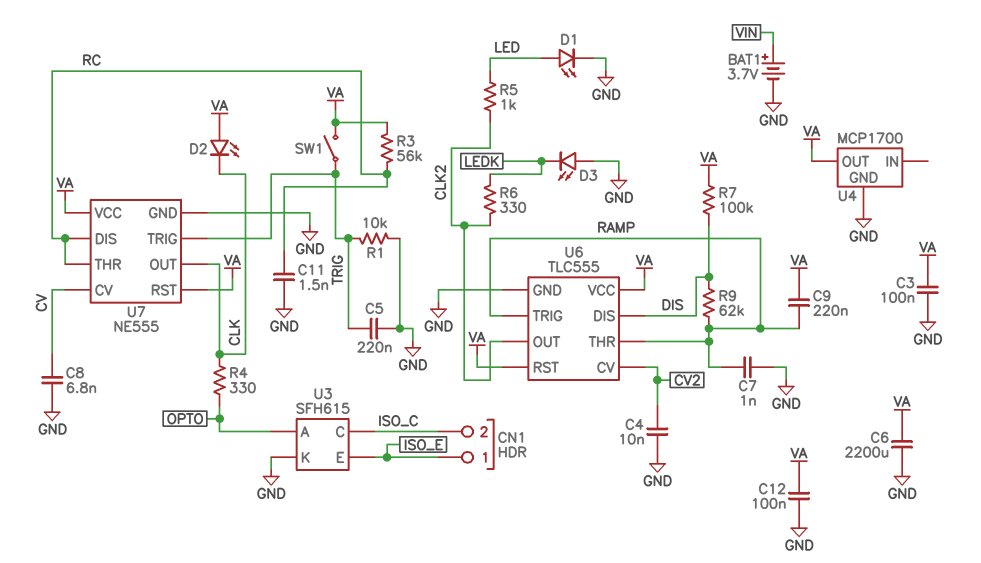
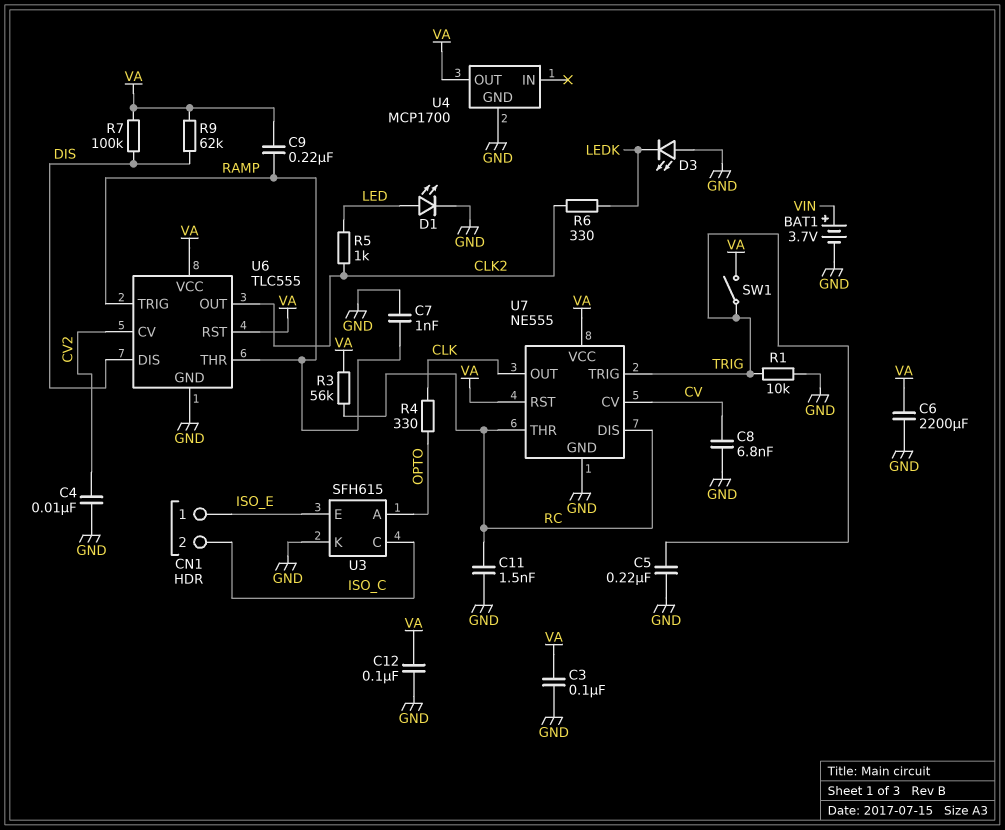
D2: LED (A VA, K CLK) -> none
R9: 62k (DIS, RAMP) -> 62k (DIS, VA)

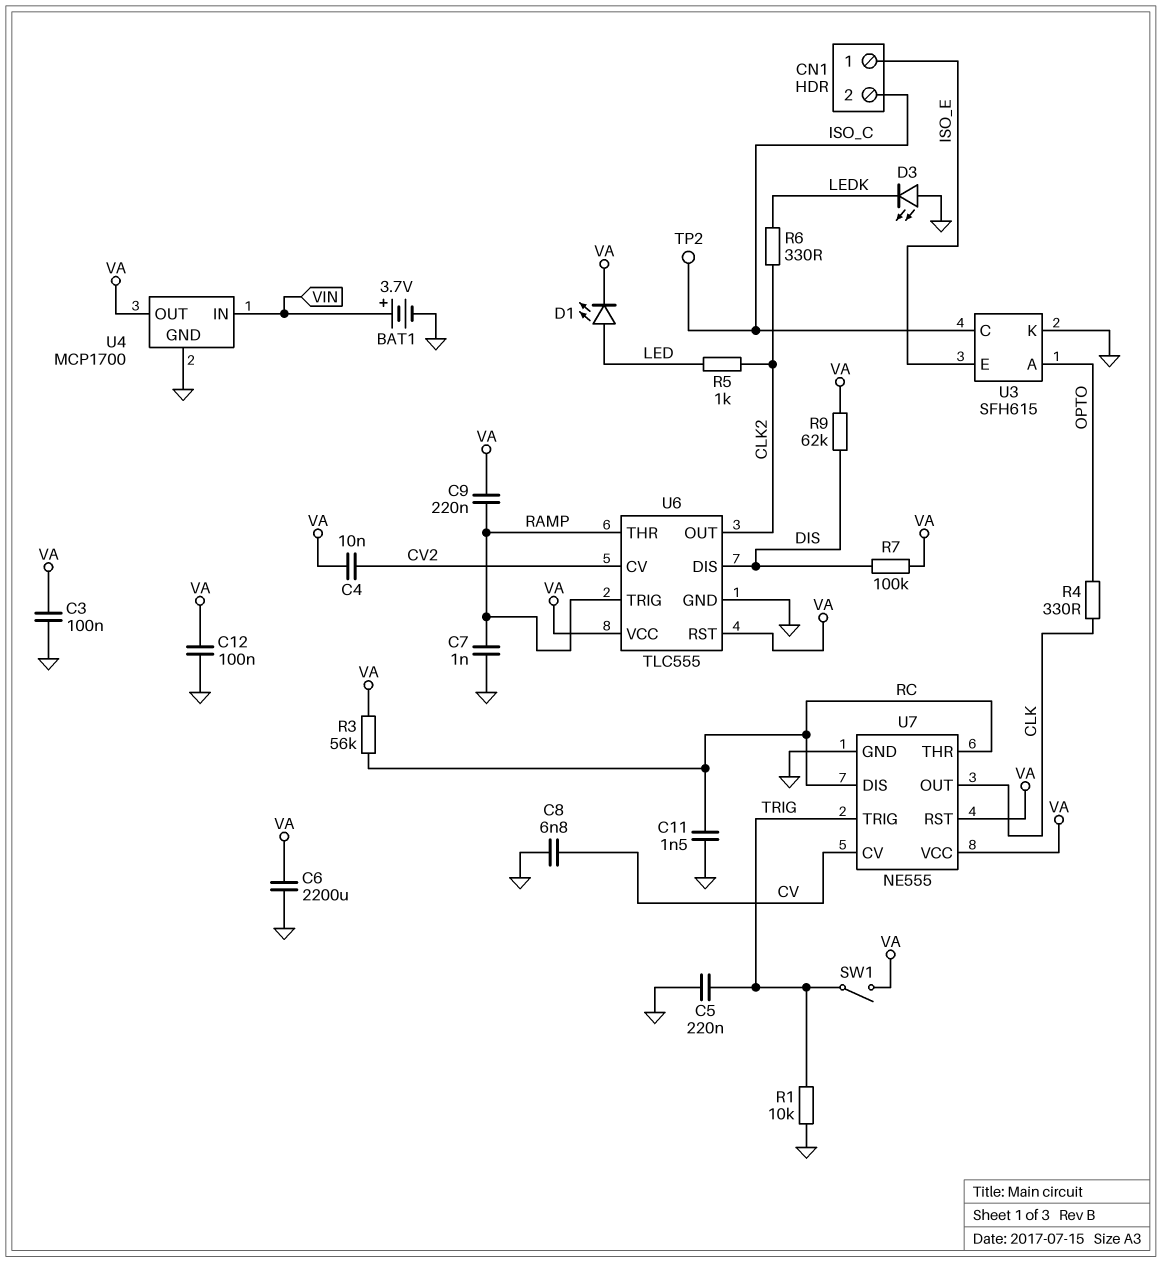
C4: 10nF (CV2, GND) -> 10nF (CV2, VA)
D1: LED (A LED, K GND) -> LED (A LED, K VA)
TP2: none -> test point (ISO_C)
U4 pin IN: none -> VIN

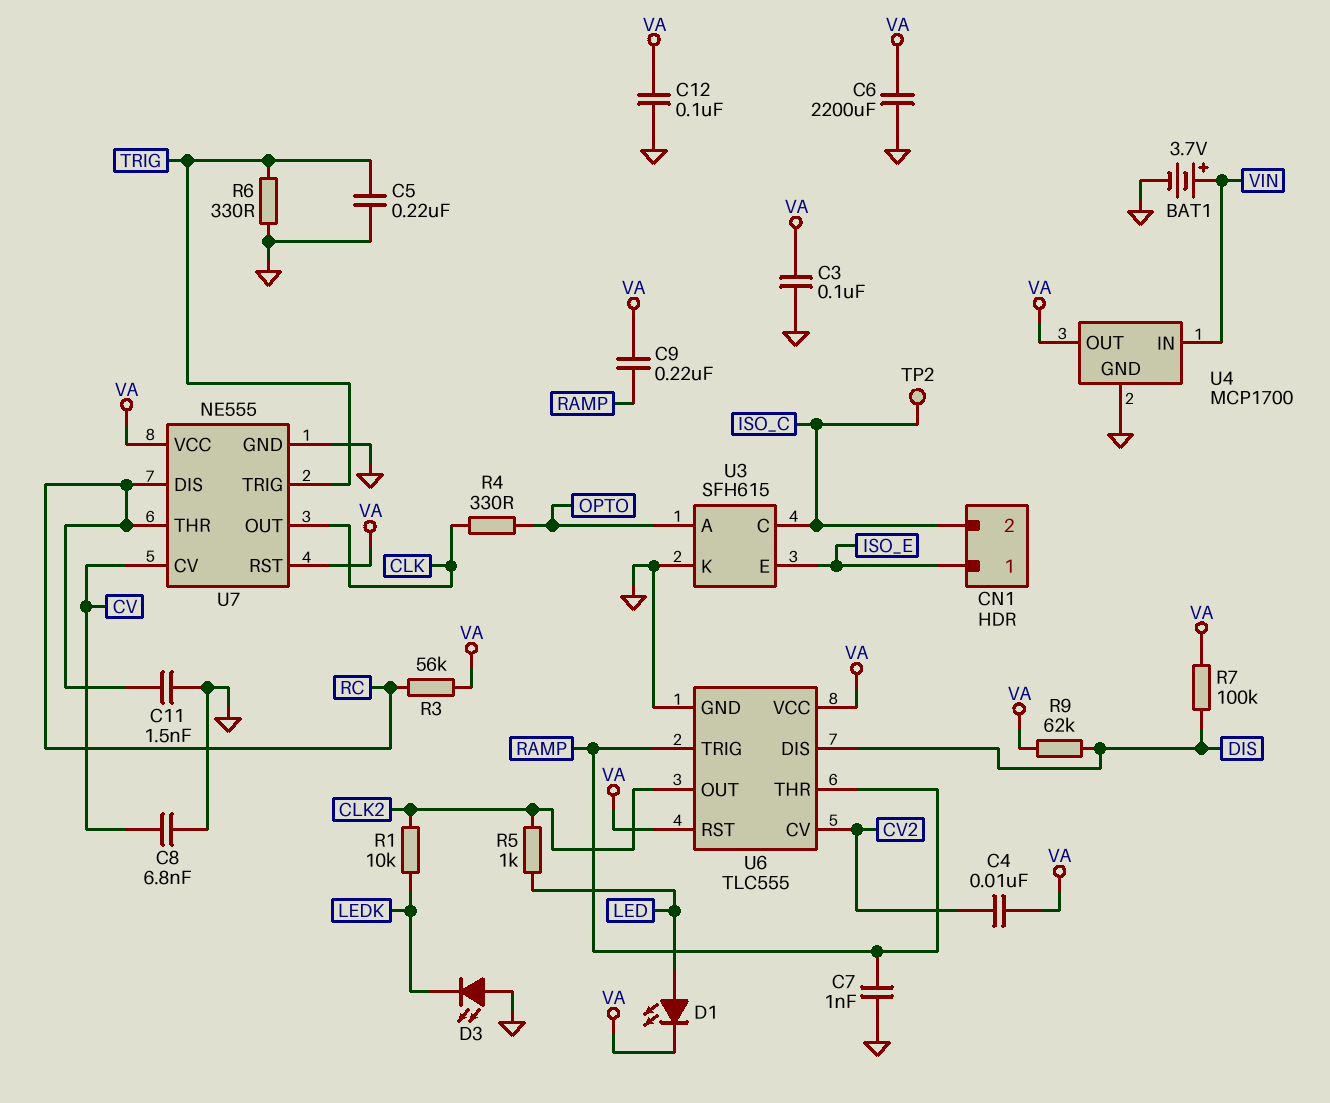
R1: 10k (GND, TRIG) -> 10k (CLK2, LEDK)
R6: 330 (CLK2, LEDK) -> 330 (GND, TRIG)
SW1: switch (TRIG, VA) -> none

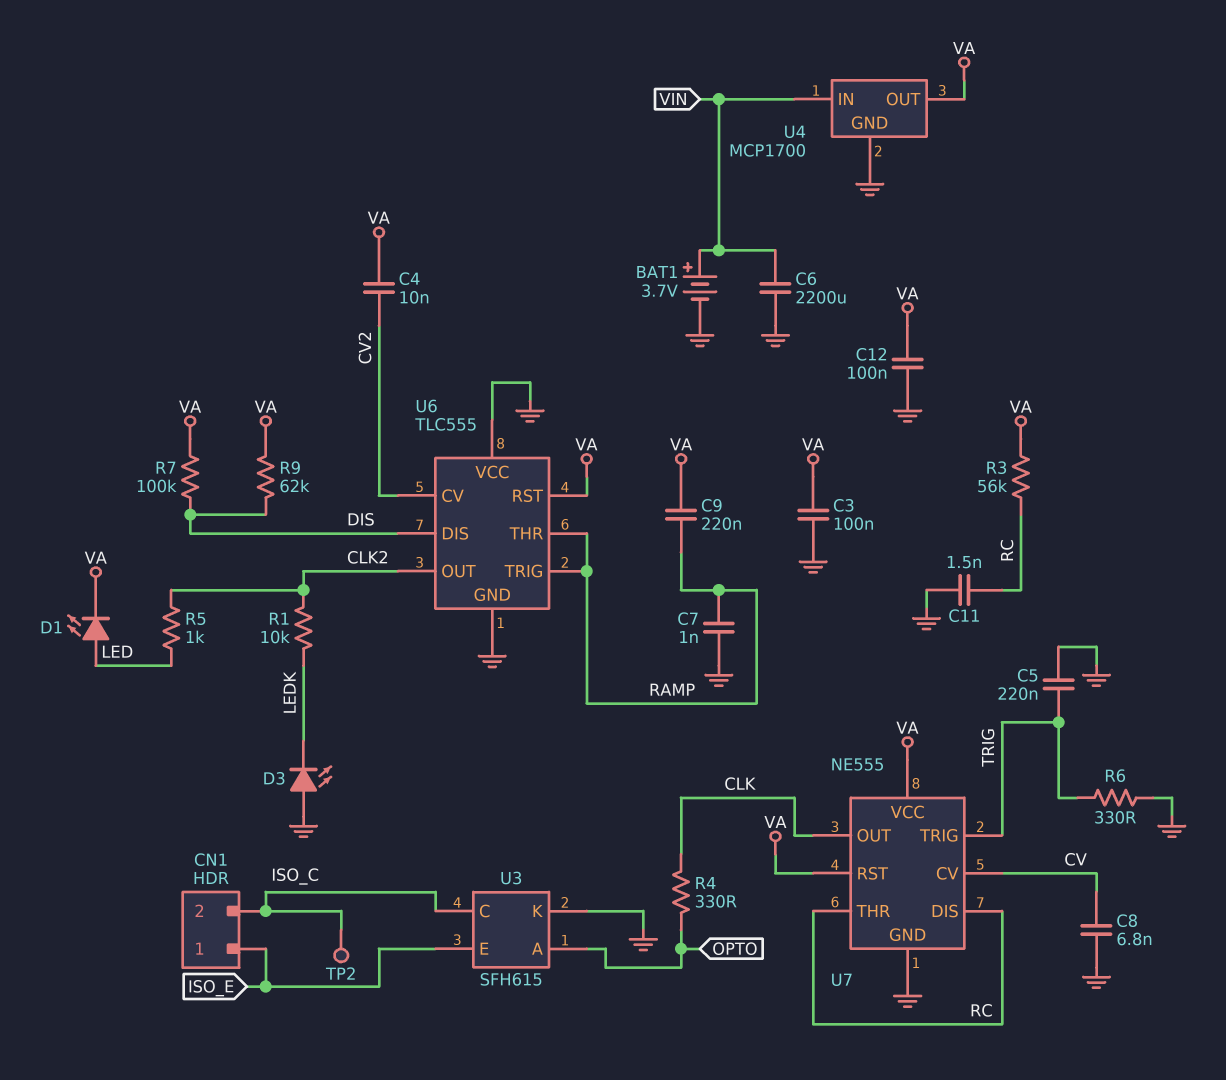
C6: 2200uF (GND, VA) -> 2200uF (GND, VIN)
U6 pin VCC: VA -> GND

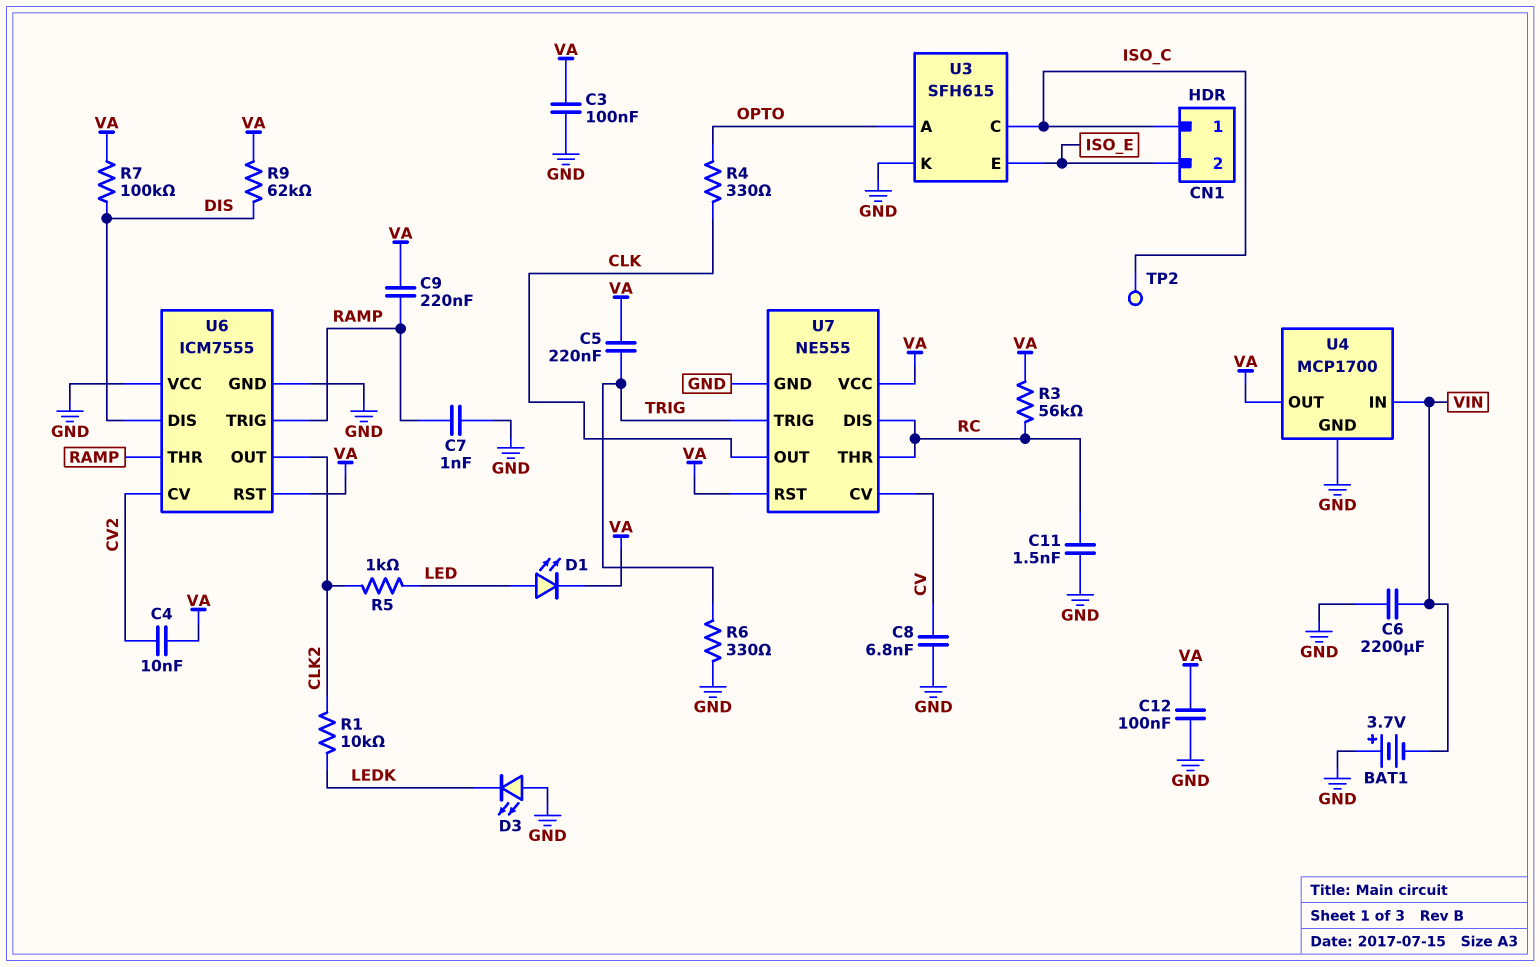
BAT1: 3.7V (plus VIN, minus GND) -> 3.7V (plus GND, minus VIN)
C5: 220nF (GND, TRIG) -> 220nF (TRIG, VA)
CN1 pin 1: ISO_E -> ISO_C
CN1 pin 2: ISO_C -> ISO_E
U6: TLC555 -> ICM7555

